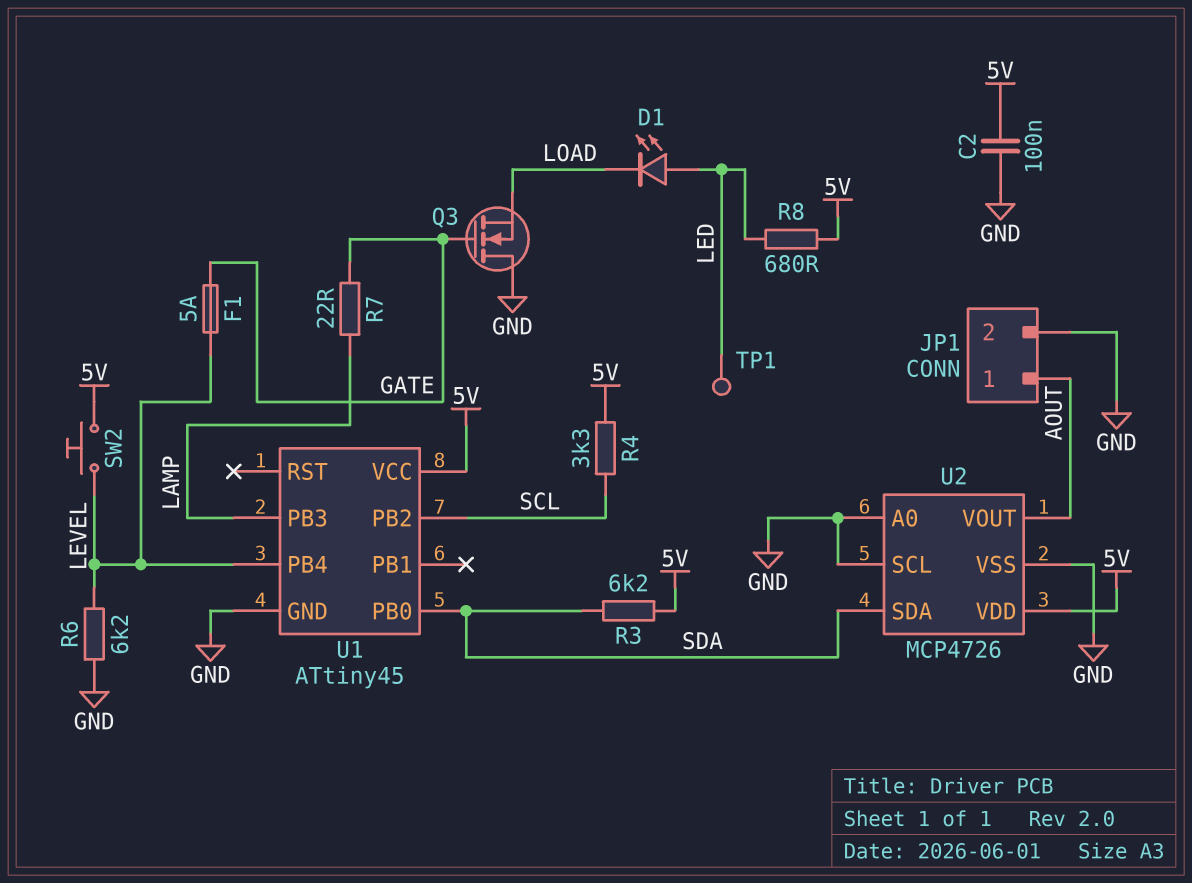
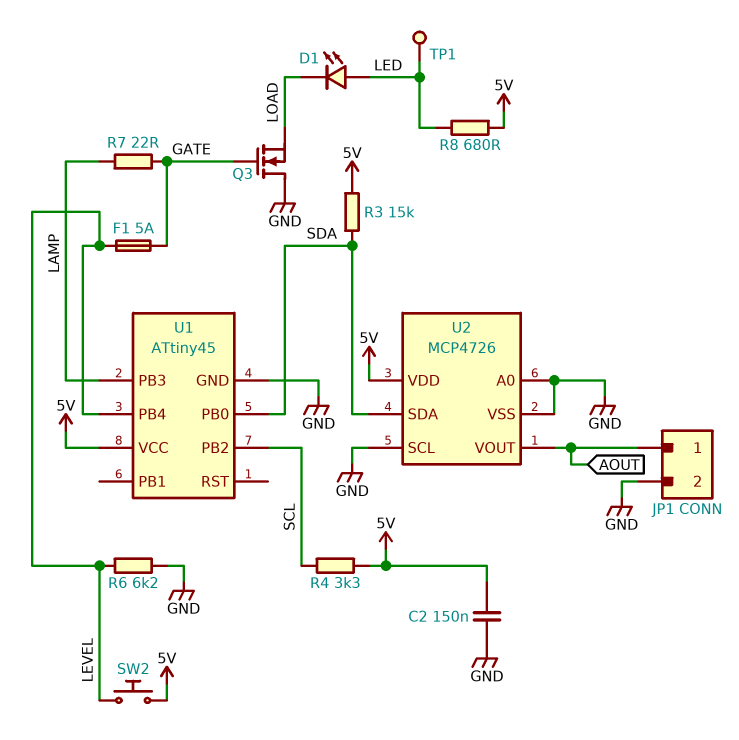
C2: 100nF (5V, GND) -> 150nF (5V, GND)
R3: 6.2k (5V, SDA) -> 15k (5V, SDA)

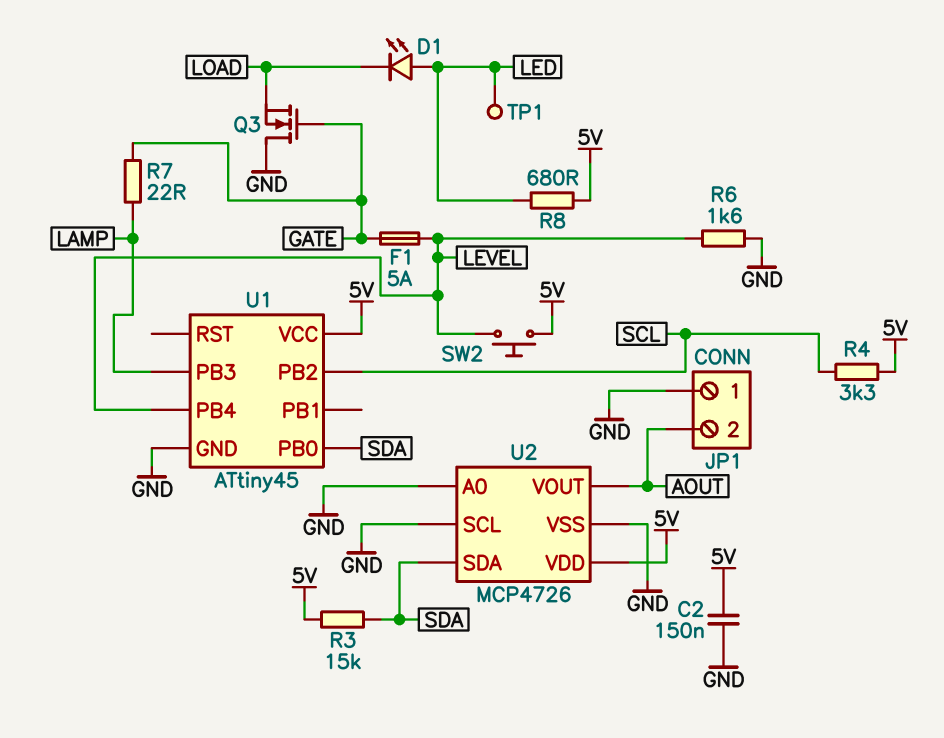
JP1 pin 1: AOUT -> GND
JP1 pin 2: GND -> AOUT
R6: 6.2k (GND, LEVEL) -> 1.6k (GND, LEVEL)

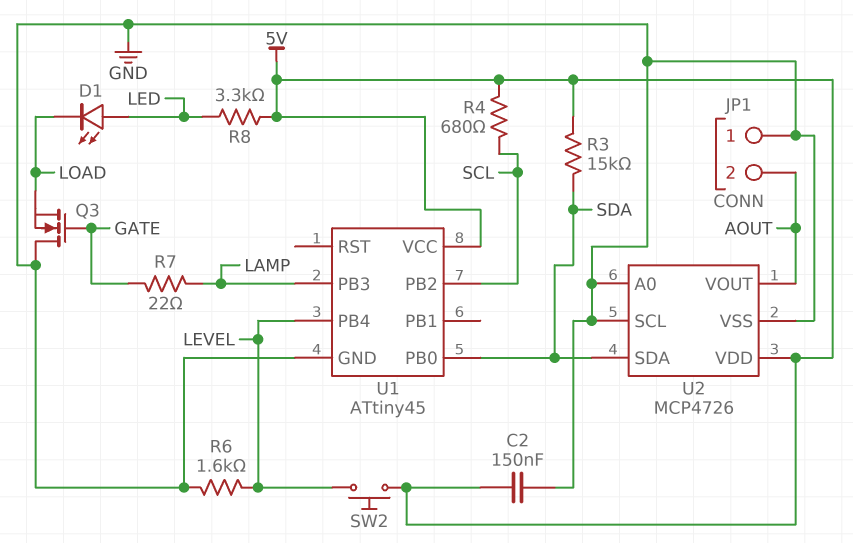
F1: 5A (GATE, LEVEL) -> none
R4: 3.3k (5V, SCL) -> 680 (5V, SCL)
R8: 680 (5V, LED) -> 3.3k (5V, LED)
TP1: test point (LED) -> none

